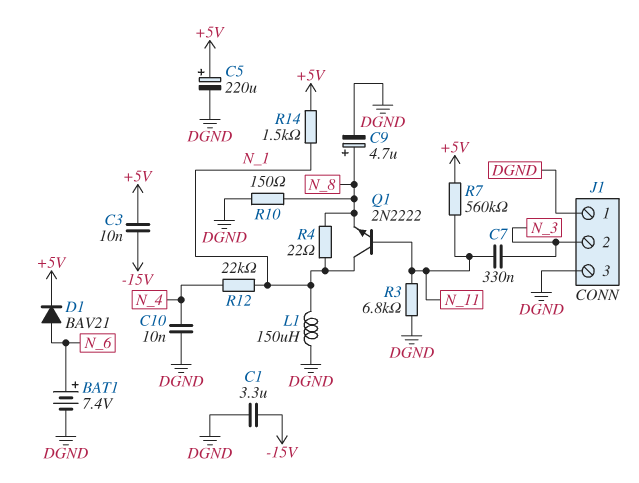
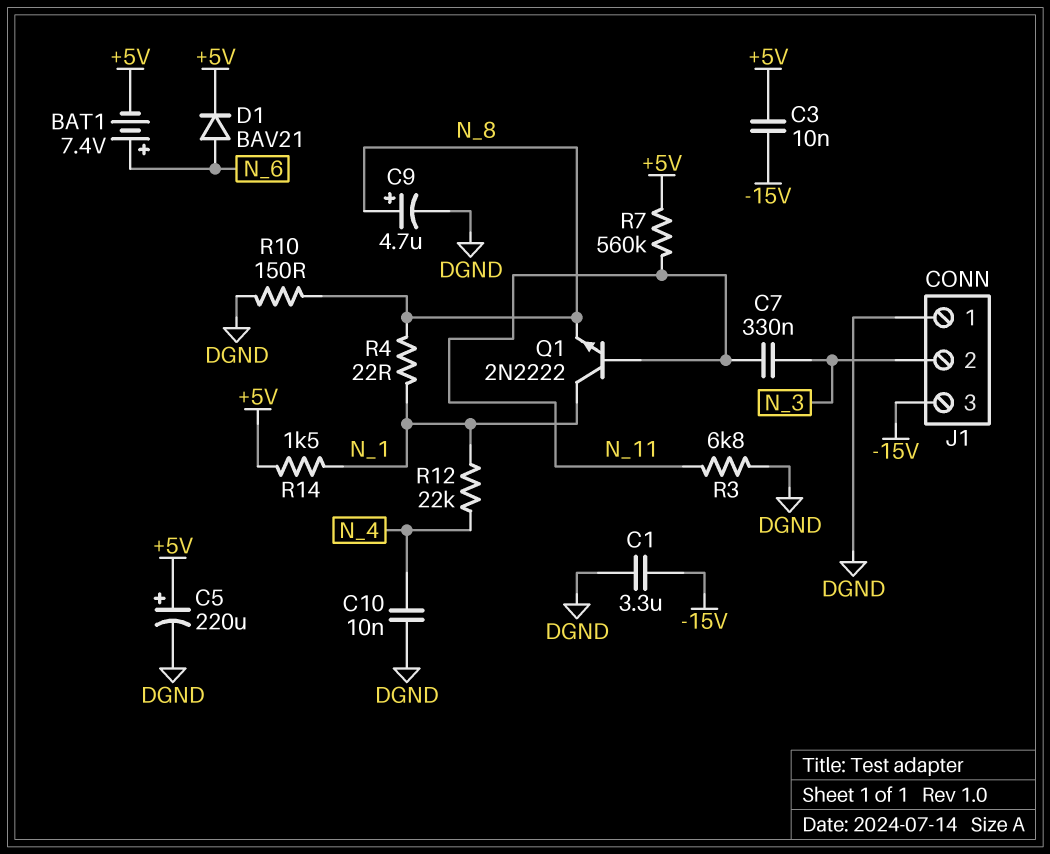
BAT1: 7.4V (plus N_6, minus DGND) -> 7.4V (plus N_6, minus +5V)
J1 pin 3: DGND -> -15V
L1: 150uH (DGND, N_1) -> none

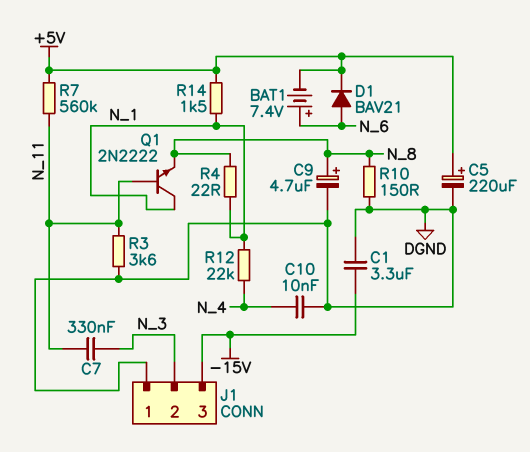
C3: 10nF (+5V, -15V) -> none
R3: 6.8k (DGND, N_11) -> 3.6k (DGND, N_11)

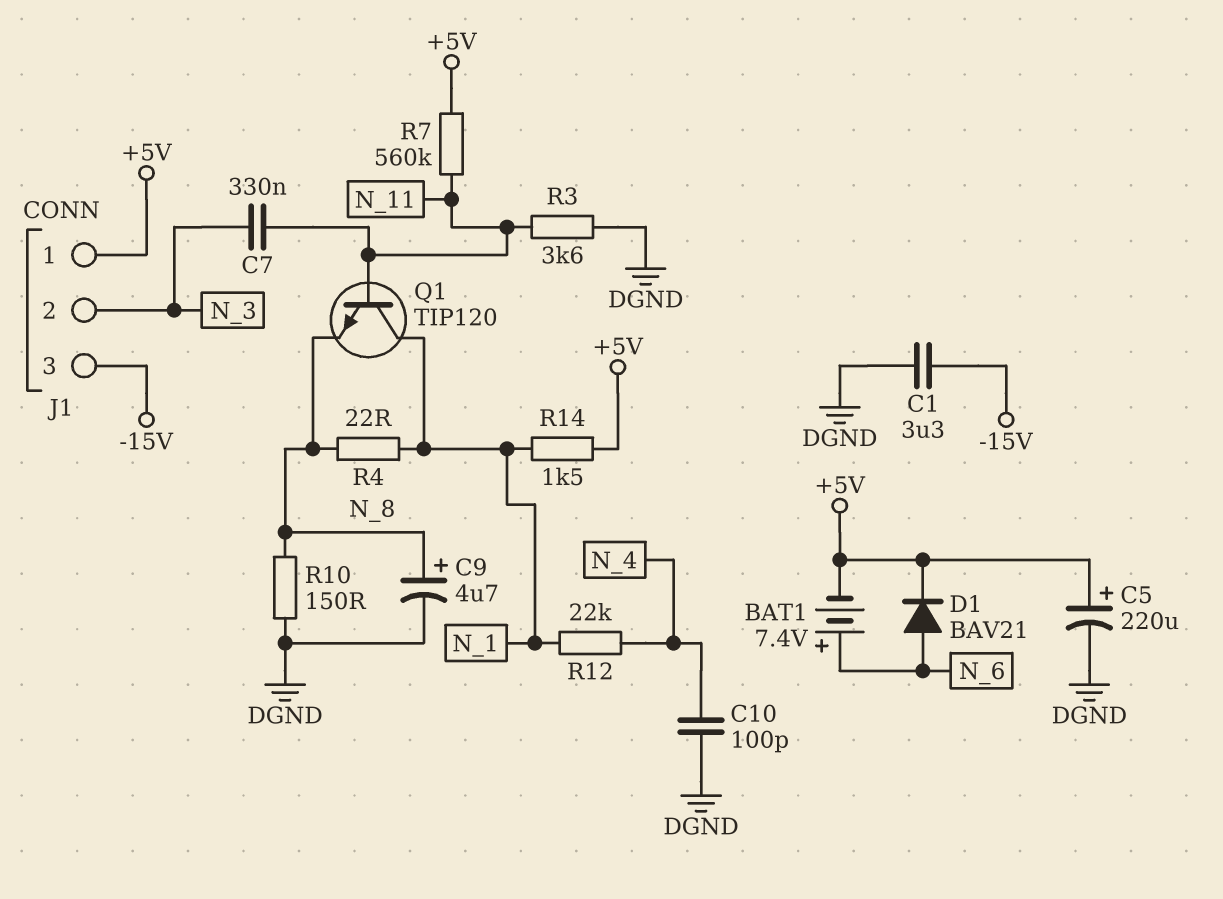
C10: 10nF (DGND, N_4) -> 100pF (DGND, N_4)
J1 pin 1: DGND -> +5V
Q1: NPN 2N2222 (B N_11, C N_1, E N_8) -> NPN TIP120 (B N_11, C N_1, E N_8)

